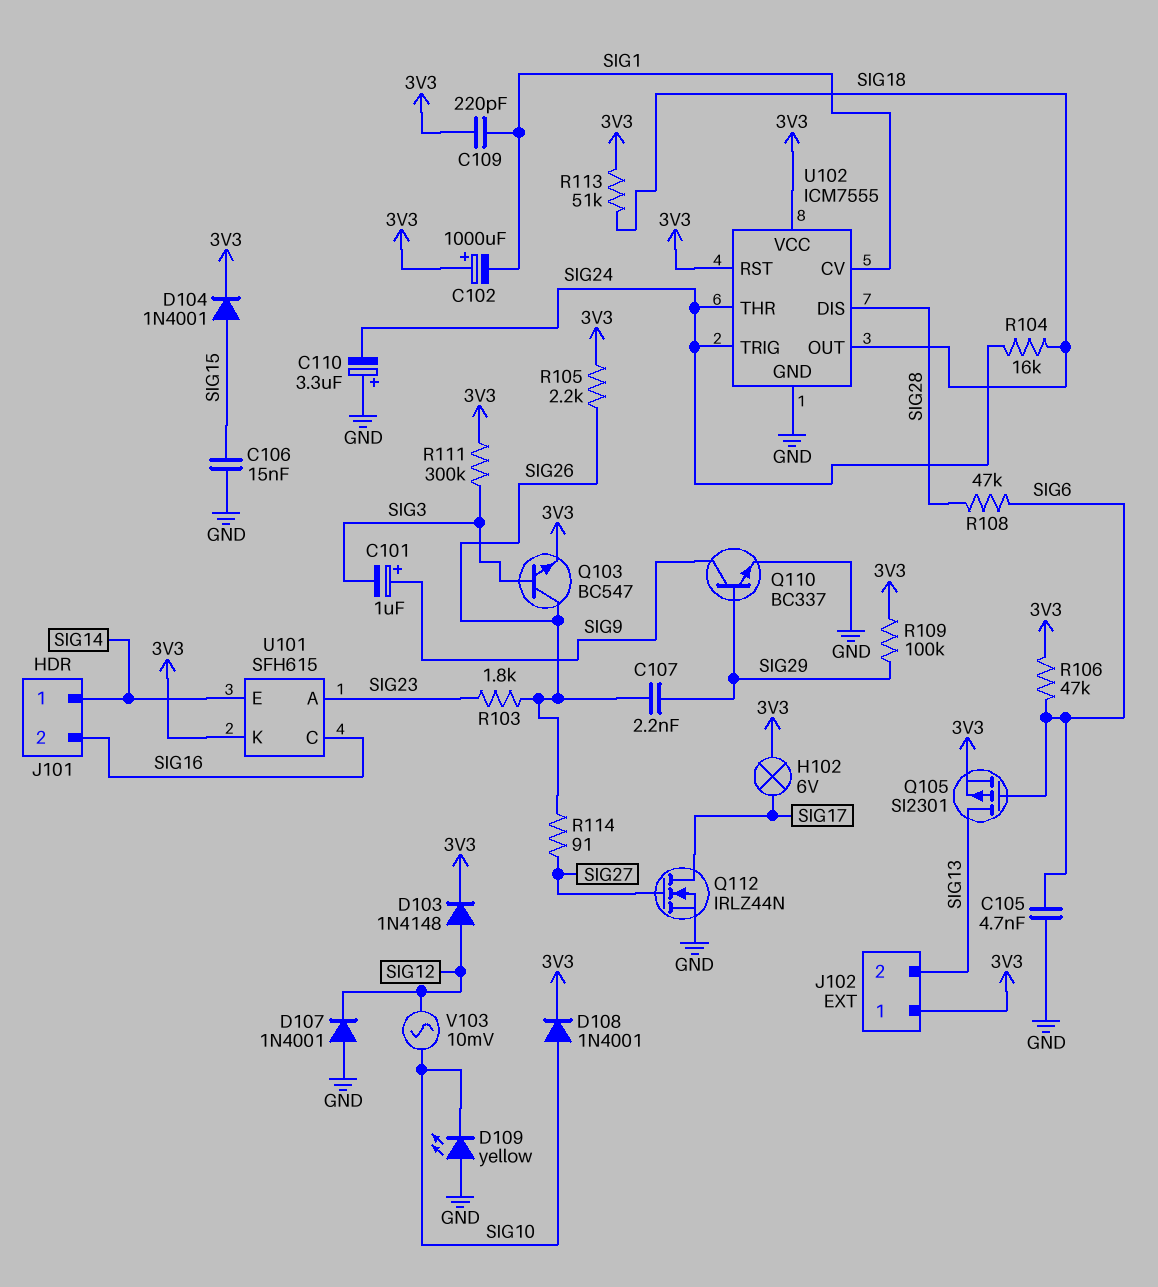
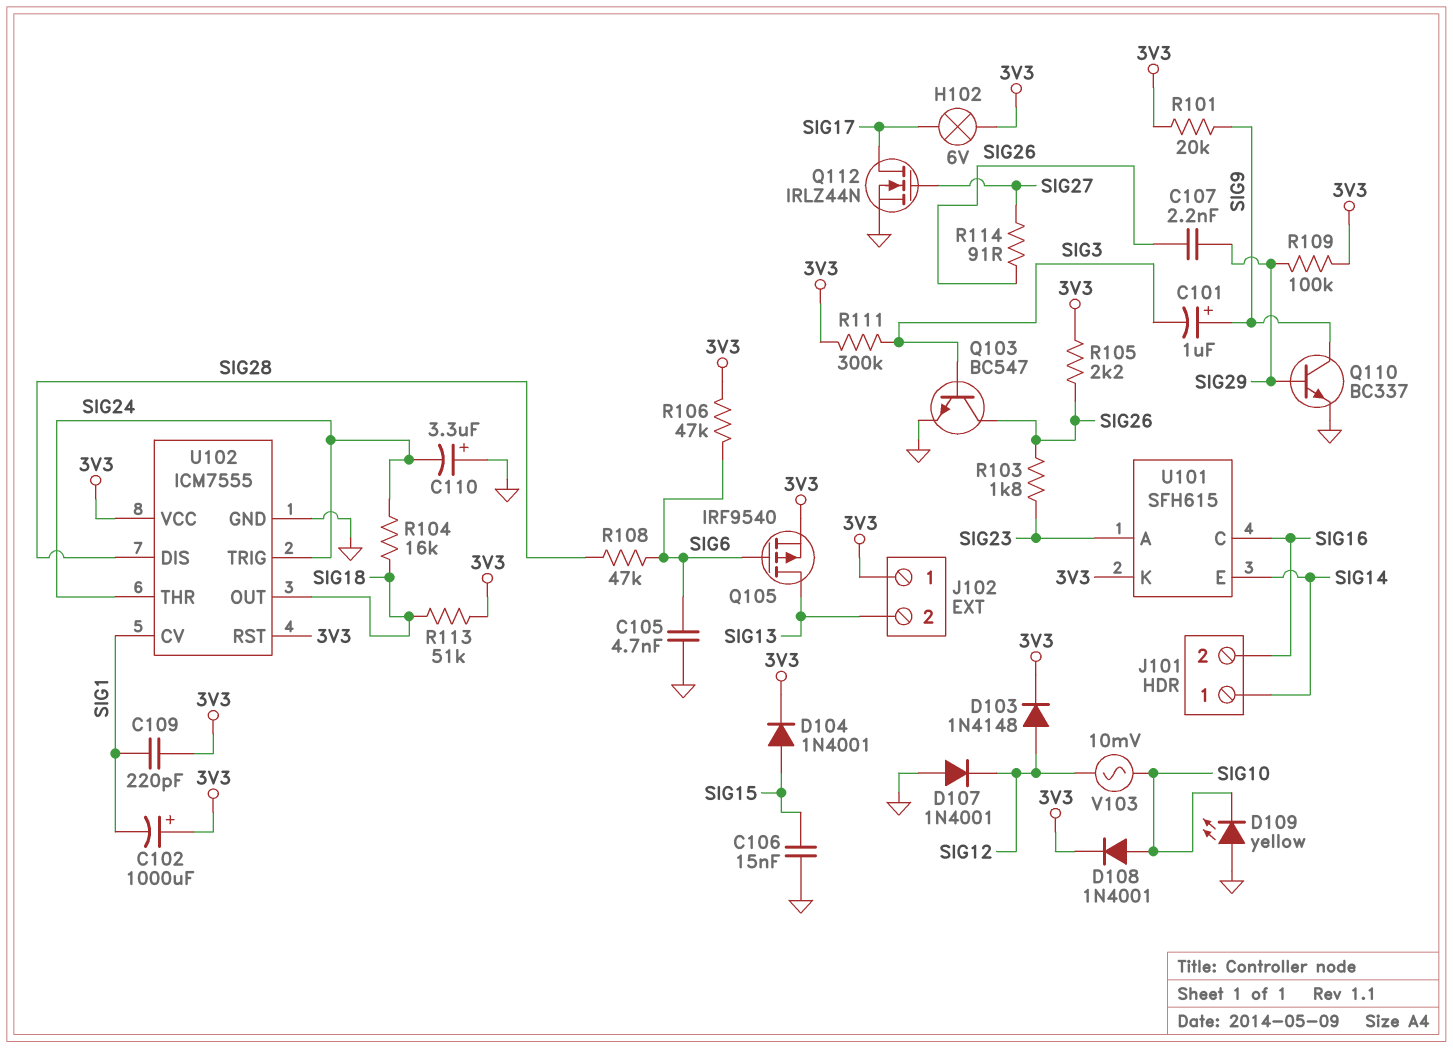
Q103: NPN BC547 (B SIG3, C SIG26, E 3V3) -> NPN BC547 (B SIG3, C SIG26, E GND)
Q105: PMOS SI2301 (G SIG6, D SIG13, S 3V3) -> PMOS IRF9540 (G SIG6, D SIG13, S 3V3)
R101: none -> 20k (3V3, SIG9)

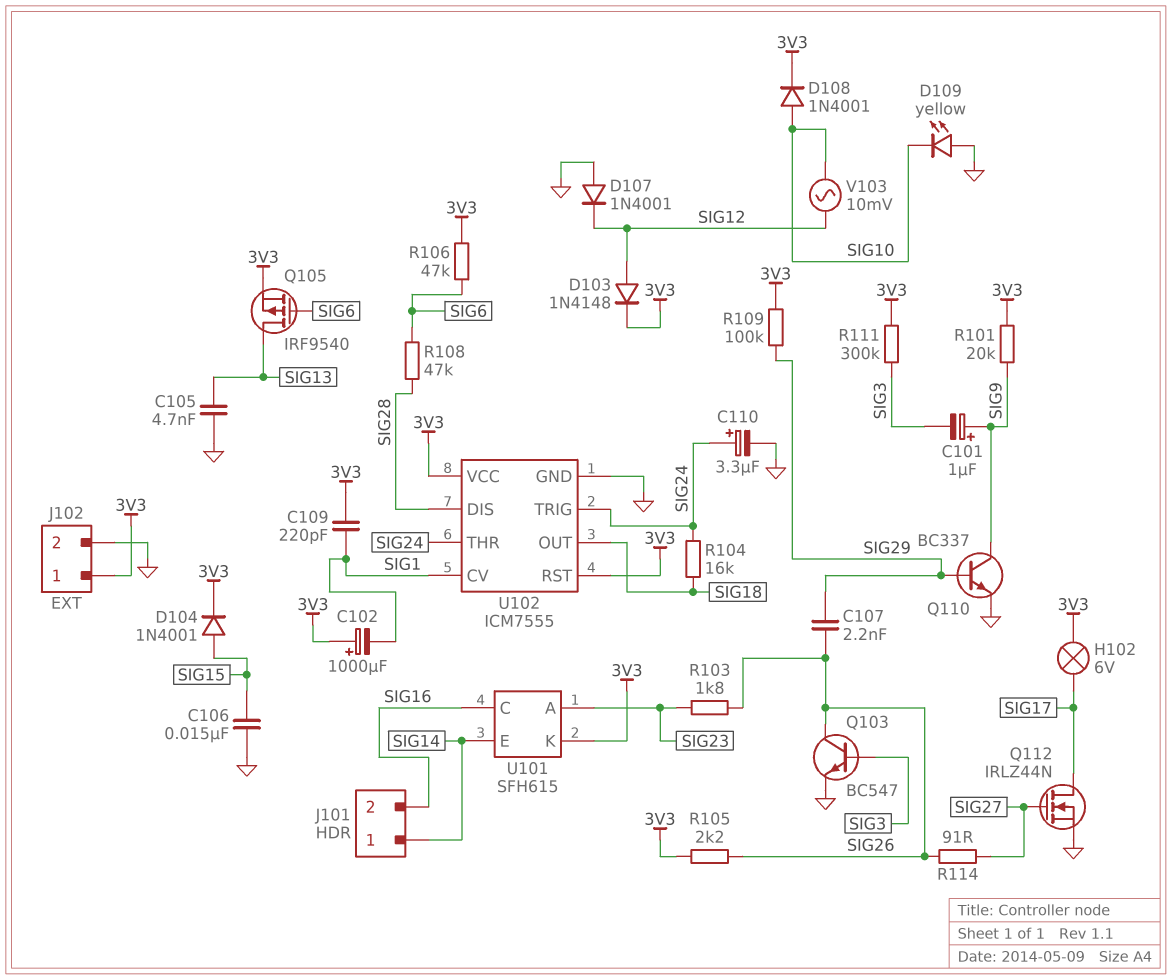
C105: 4.7nF (GND, SIG6) -> 4.7nF (GND, SIG13)
C110: 3.3uF (plus GND, minus SIG24) -> 3.3uF (plus SIG24, minus GND)
J102 pin 2: SIG13 -> GND
R113: 51k (3V3, SIG18) -> none

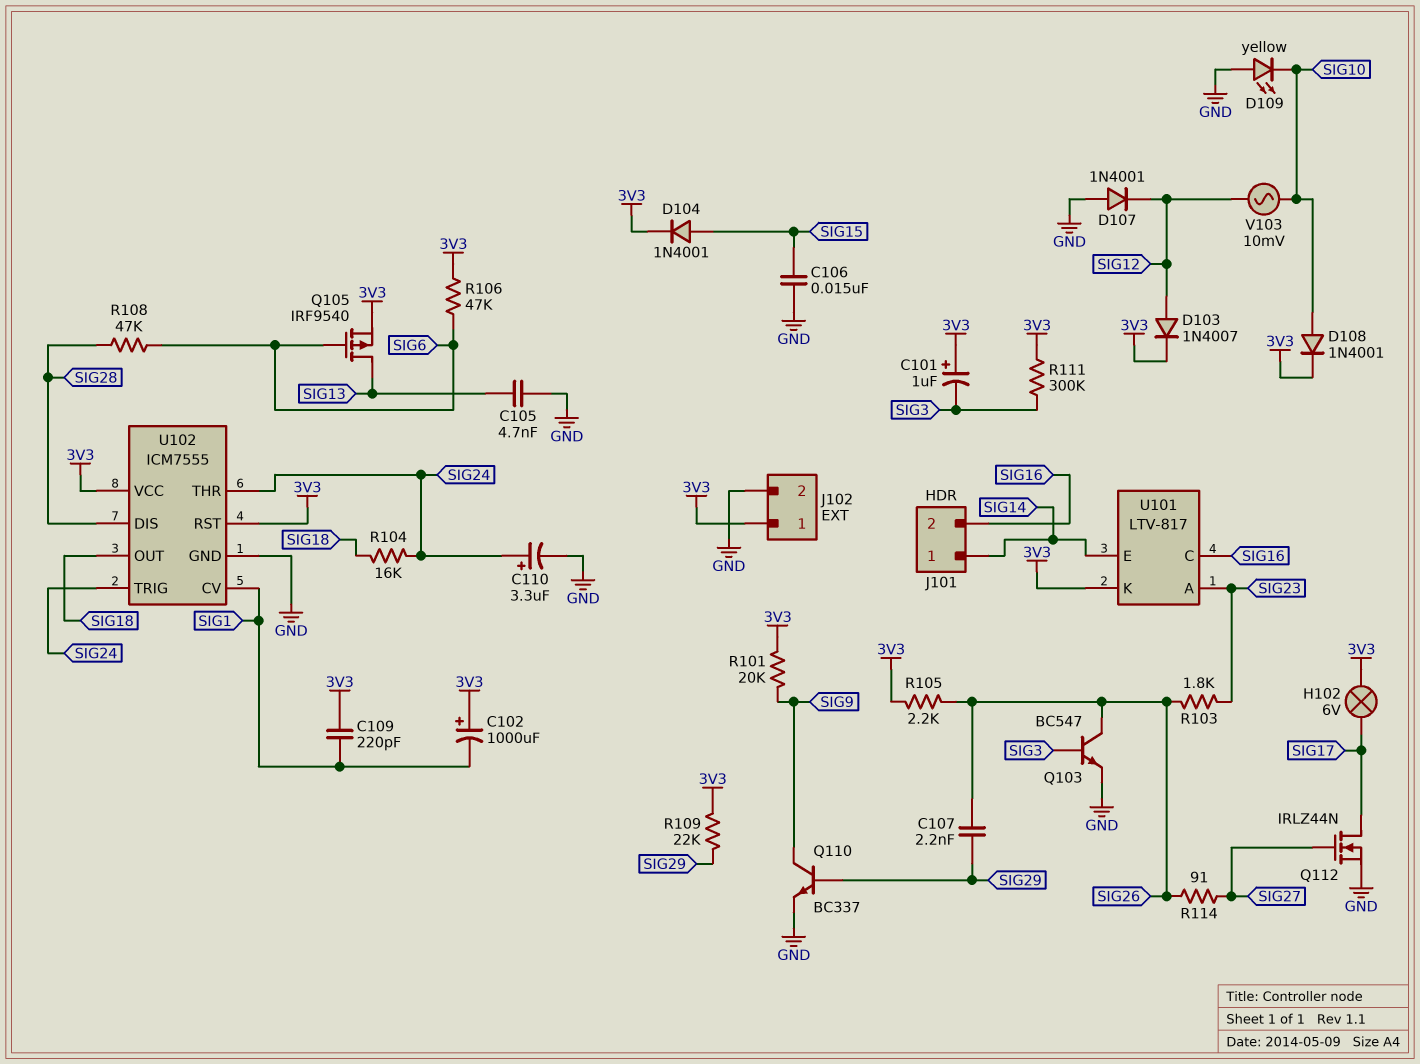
C101: 1uF (plus SIG9, minus SIG3) -> 1uF (plus 3V3, minus SIG3)
D103: diode 1N4148 (A SIG12, K 3V3) -> diode 1N4007 (A SIG12, K 3V3)
R109: 100k (3V3, SIG29) -> 22k (3V3, SIG29)
U101: SFH615 -> LTV-817

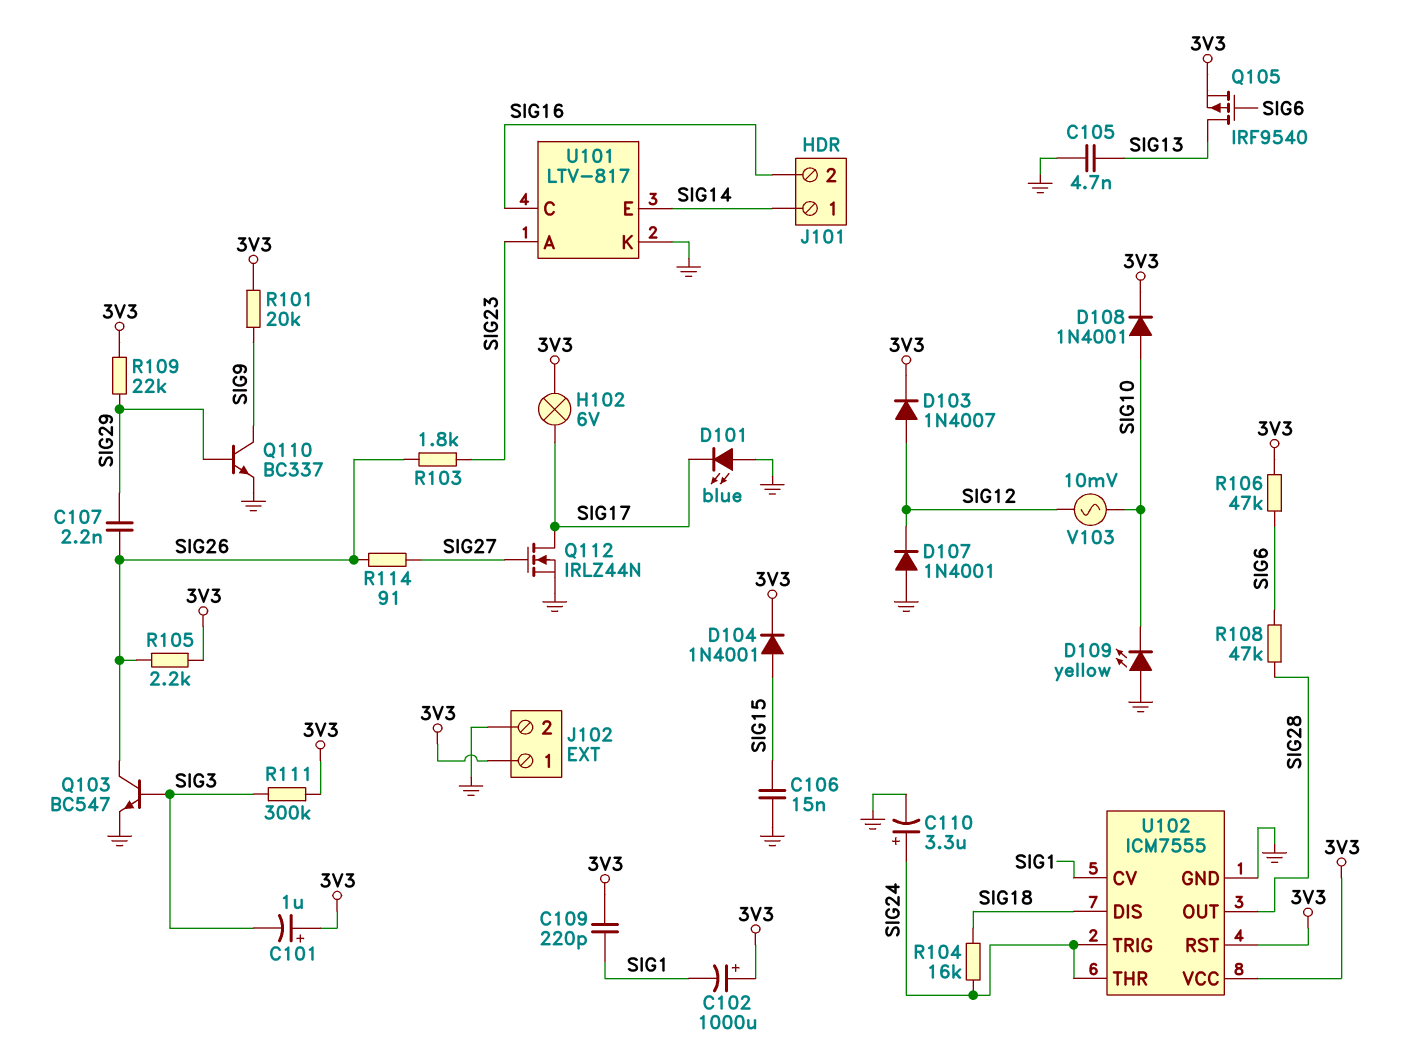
D101: none -> LED blue (A GND, K SIG17)
U101 pin K: 3V3 -> GND
U102 pin DIS: SIG28 -> SIG18
U102 pin OUT: SIG18 -> SIG28

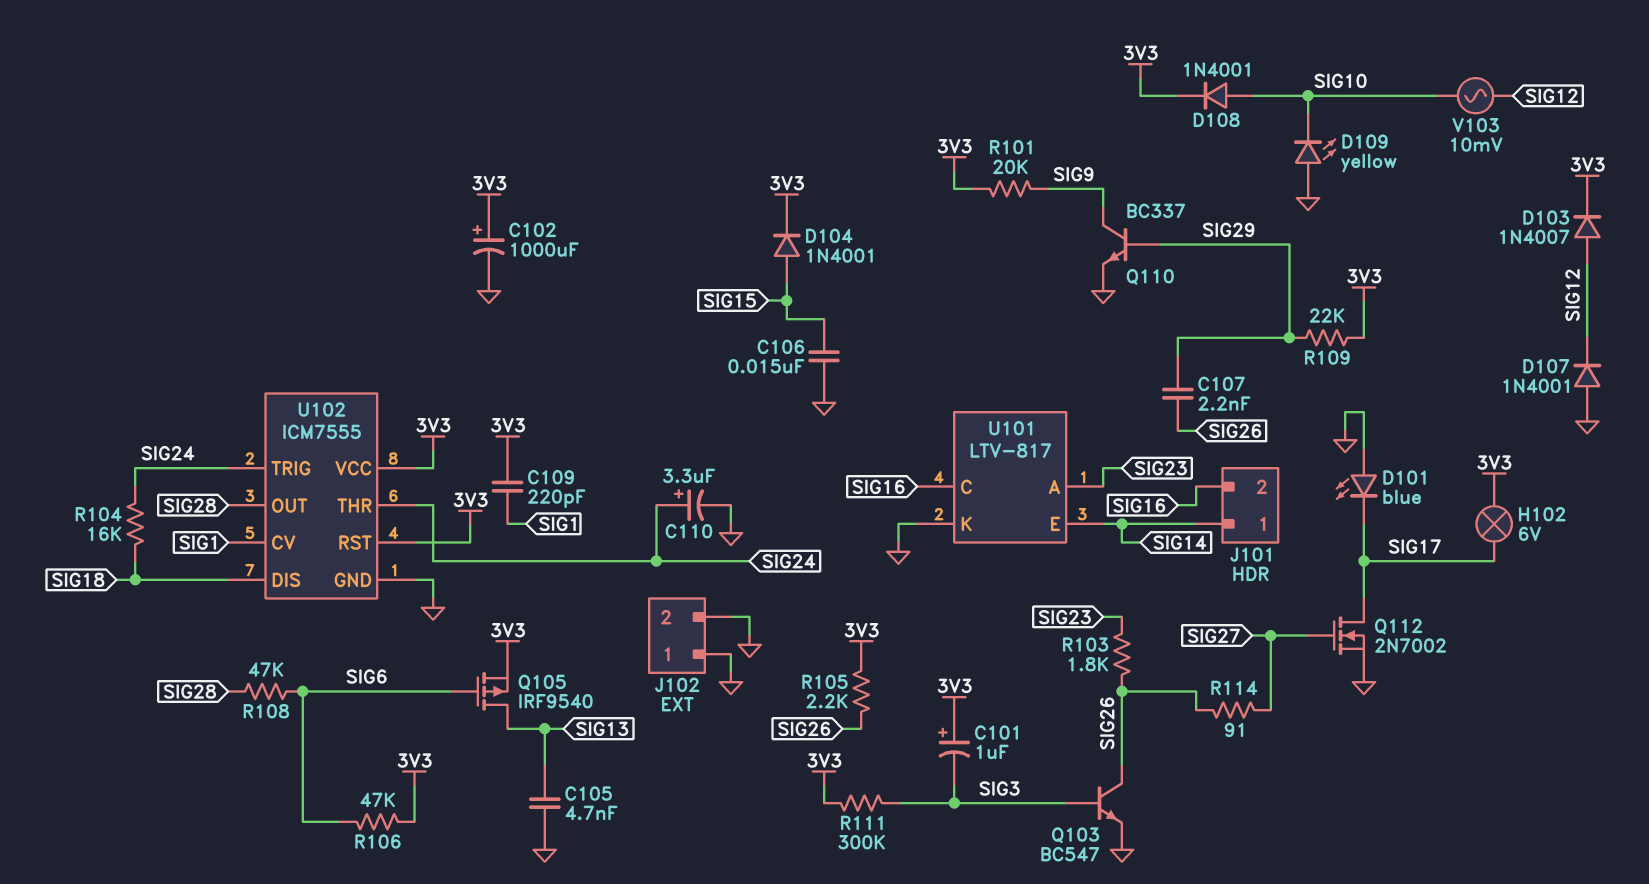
C102: 1000uF (plus 3V3, minus SIG1) -> 1000uF (plus 3V3, minus GND)
J102 pin 1: 3V3 -> GND
Q112: NMOS IRLZ44N (G SIG27, D SIG17, S GND) -> NMOS 2N7002 (G SIG27, D SIG17, S GND)

